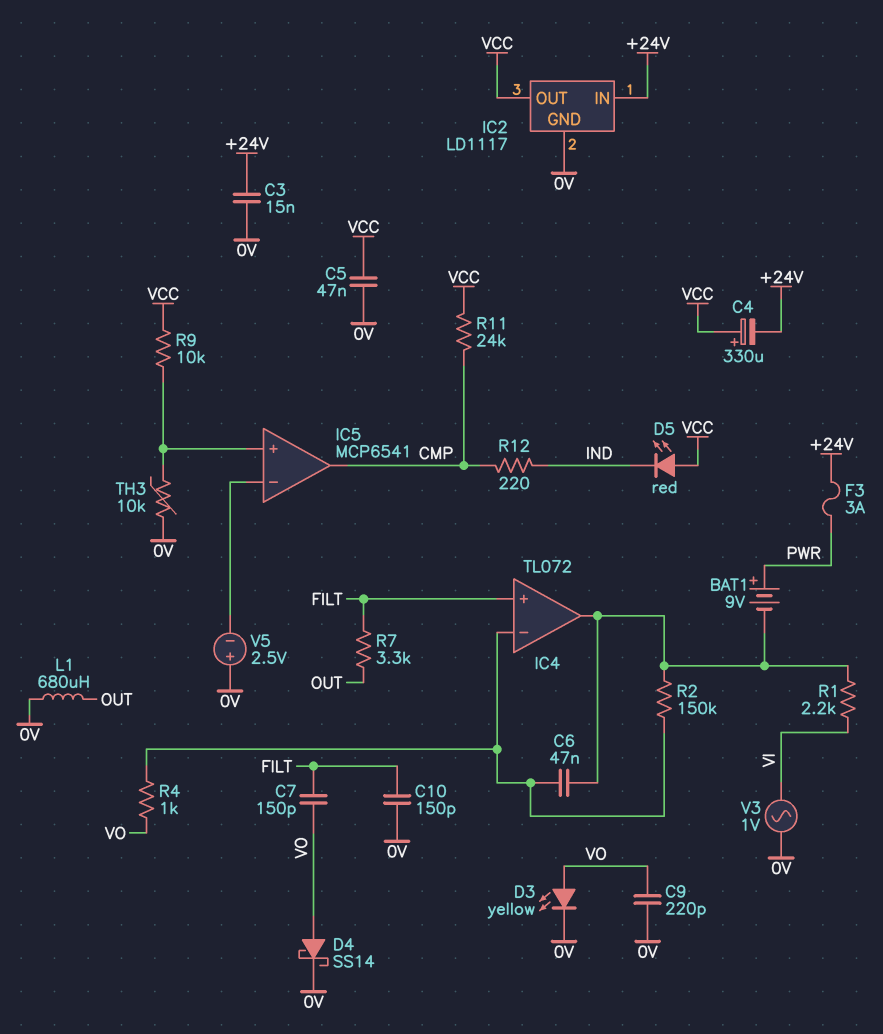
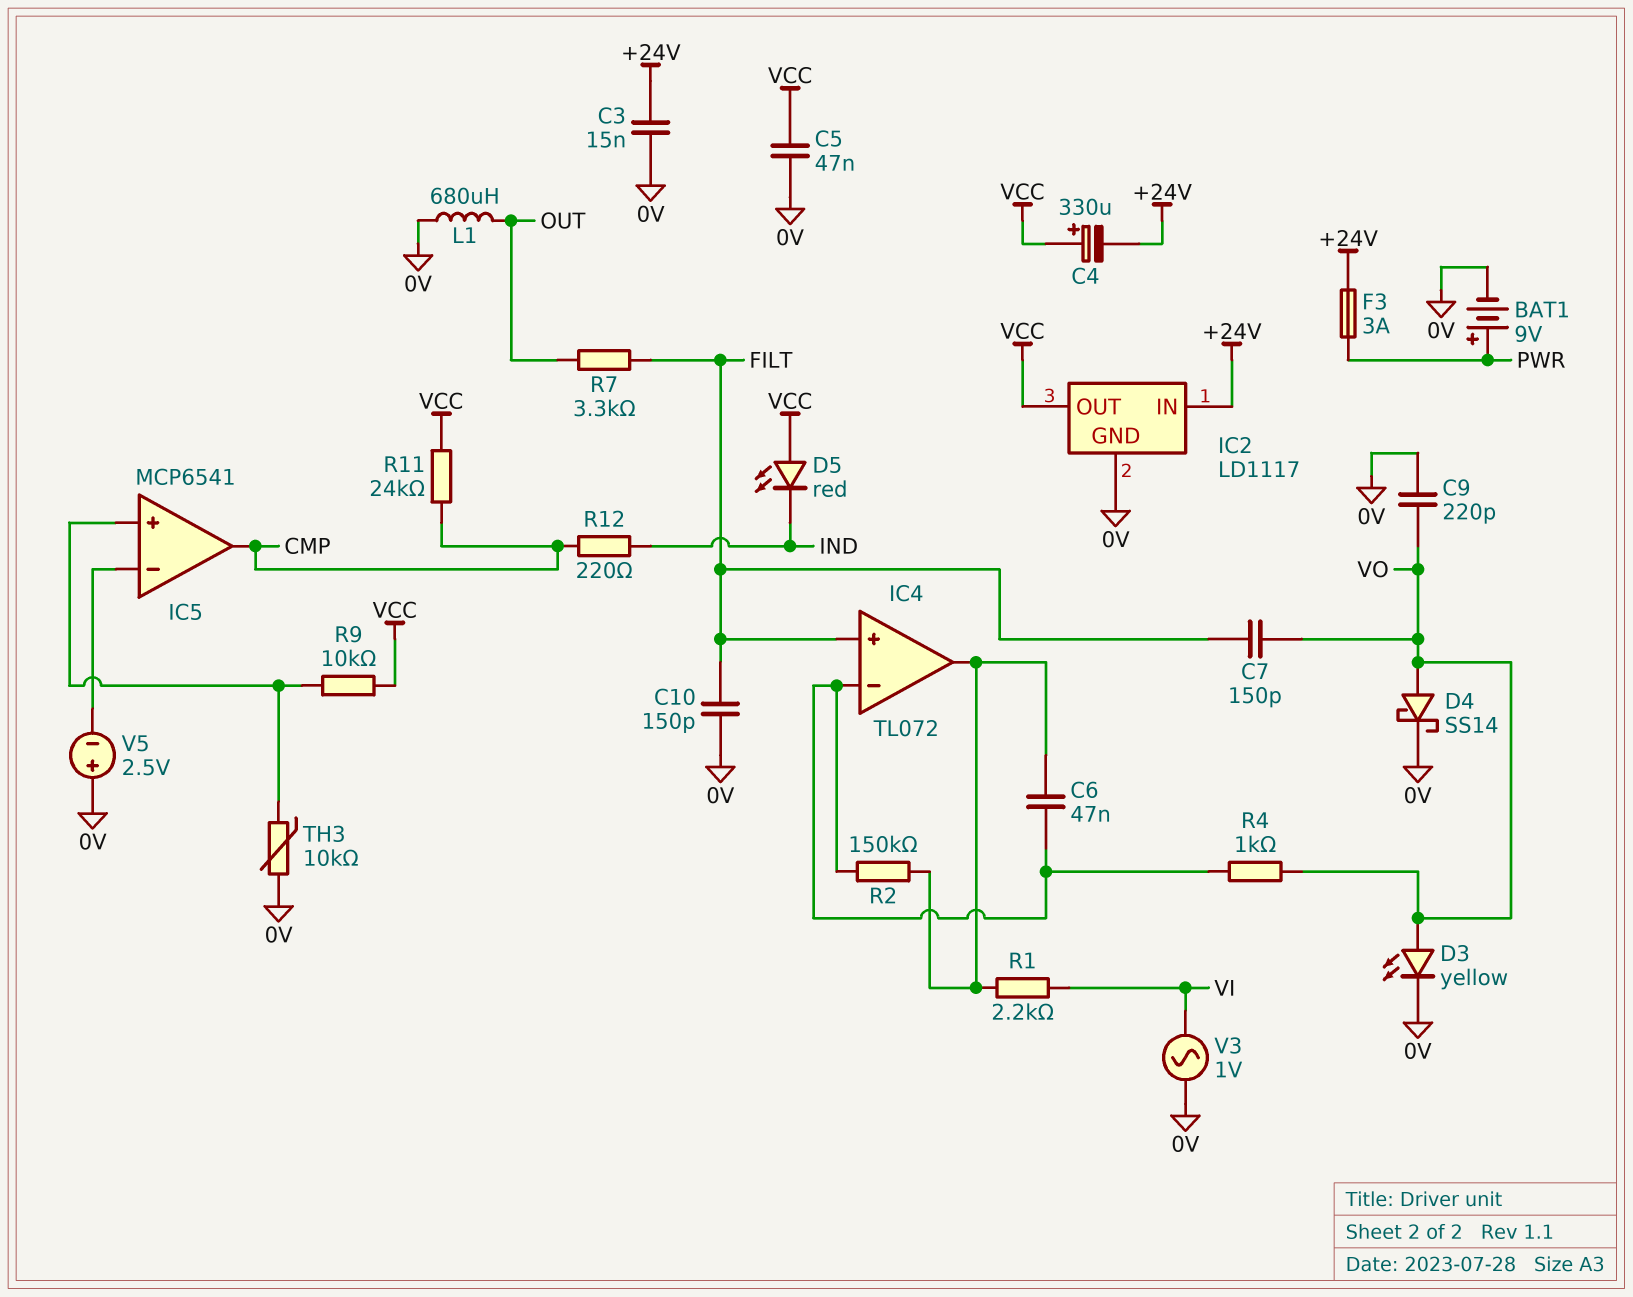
BAT1: 9V (plus PWR, minus IC4/out) -> 9V (plus PWR, minus 0V)

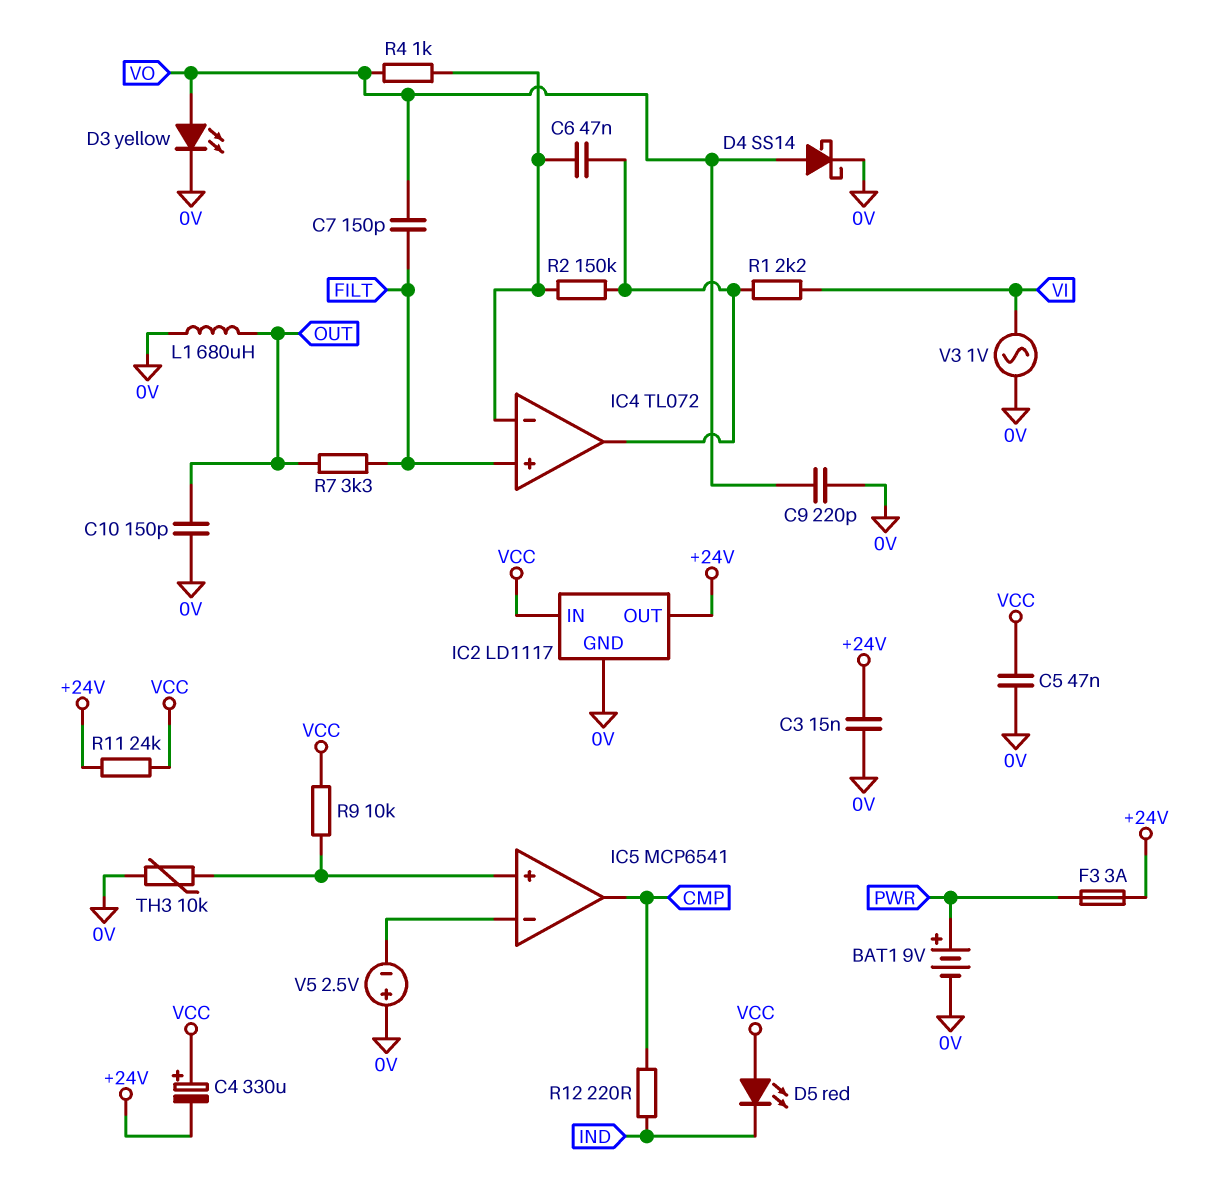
C10: 150pF (0V, FILT) -> 150pF (0V, OUT)
IC2 pin IN: +24V -> VCC
IC2 pin OUT: VCC -> +24V
R11: 24k (CMP, VCC) -> 24k (+24V, VCC)

